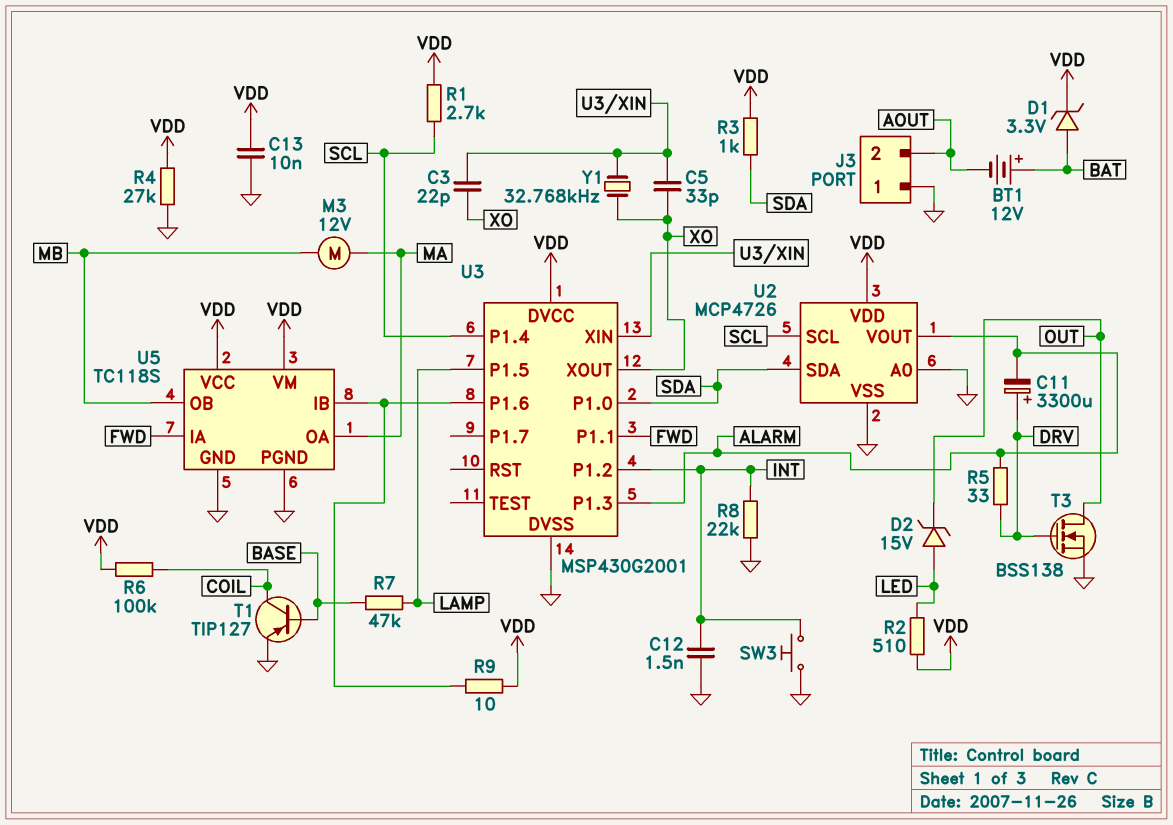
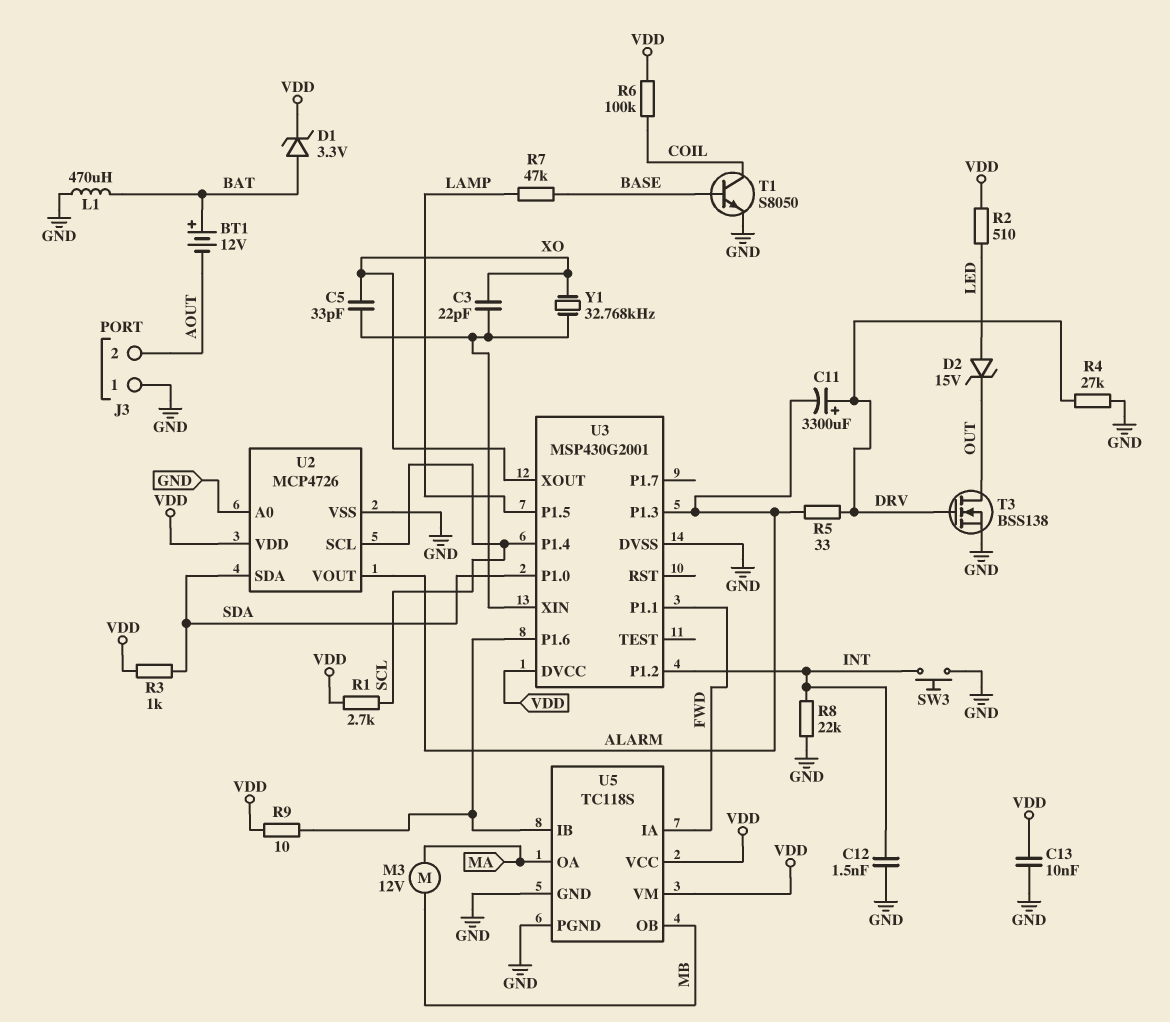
L1: none -> 470uH (BAT, GND)
R4: 27k (GND, VDD) -> 27k (DRV, GND)
T1: PNP TIP127 (B BASE, C COIL, E GND) -> NPN S8050 (B BASE, C COIL, E GND)

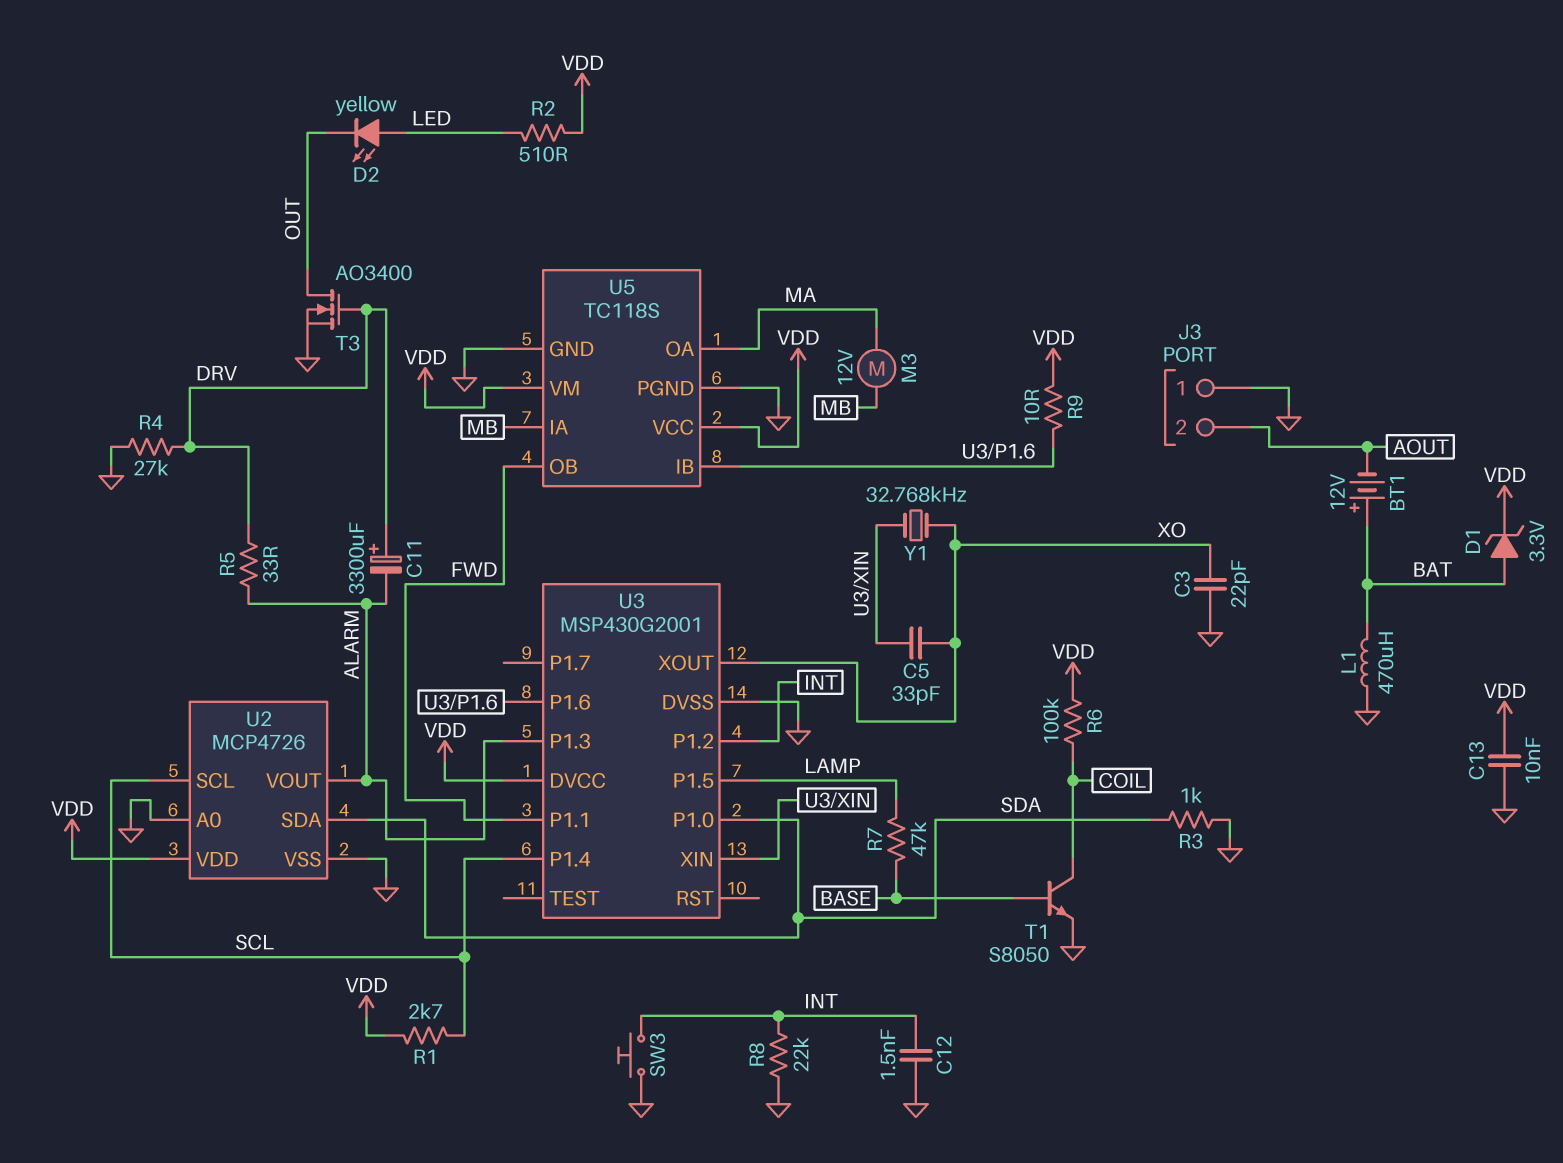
C3: 22pF (U3/XIN, XO) -> 22pF (GND, XO)
D2: zener 15V (A LED, K OUT) -> LED yellow (A LED, K OUT)
R3: 1k (SDA, VDD) -> 1k (GND, SDA)
T3: NMOS BSS138 (G DRV, D OUT, S GND) -> NMOS AO3400 (G DRV, D OUT, S GND)
U5 pin IA: FWD -> MB
U5 pin OB: MB -> FWD

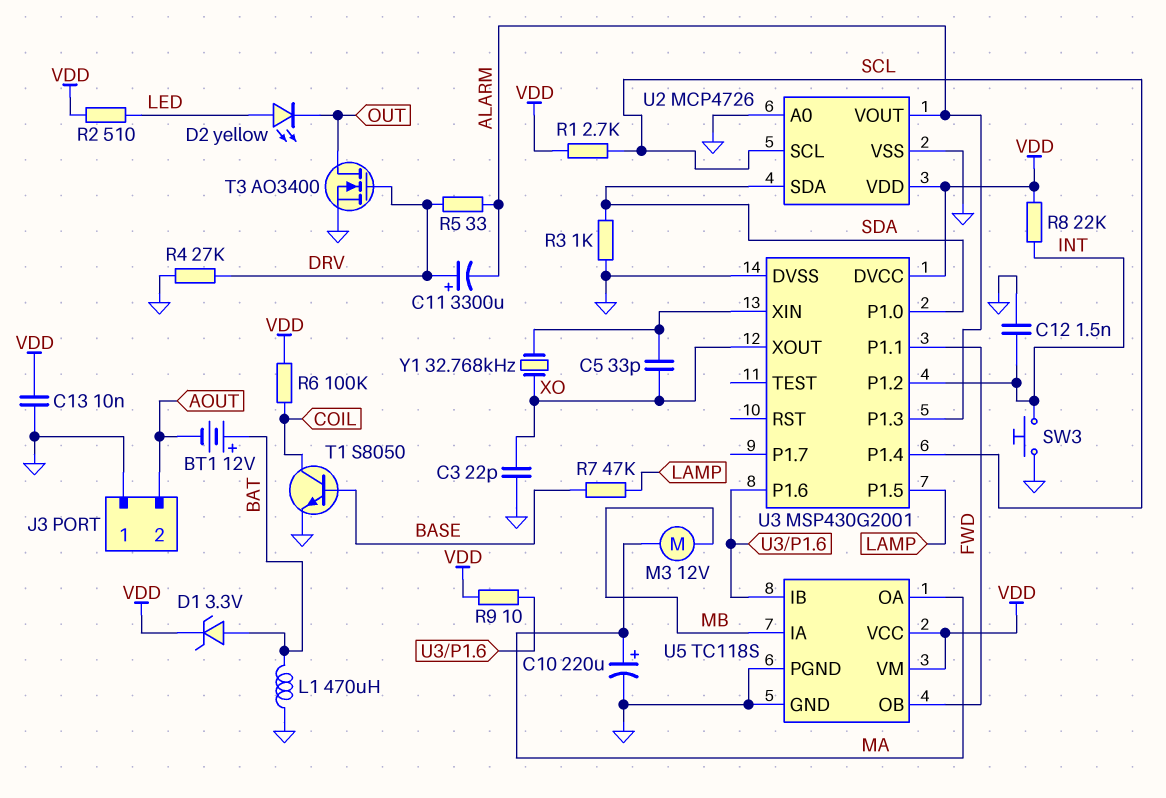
C10: none -> 220uF (plus MA, minus GND)
R8: 22k (GND, INT) -> 22k (INT, VDD)

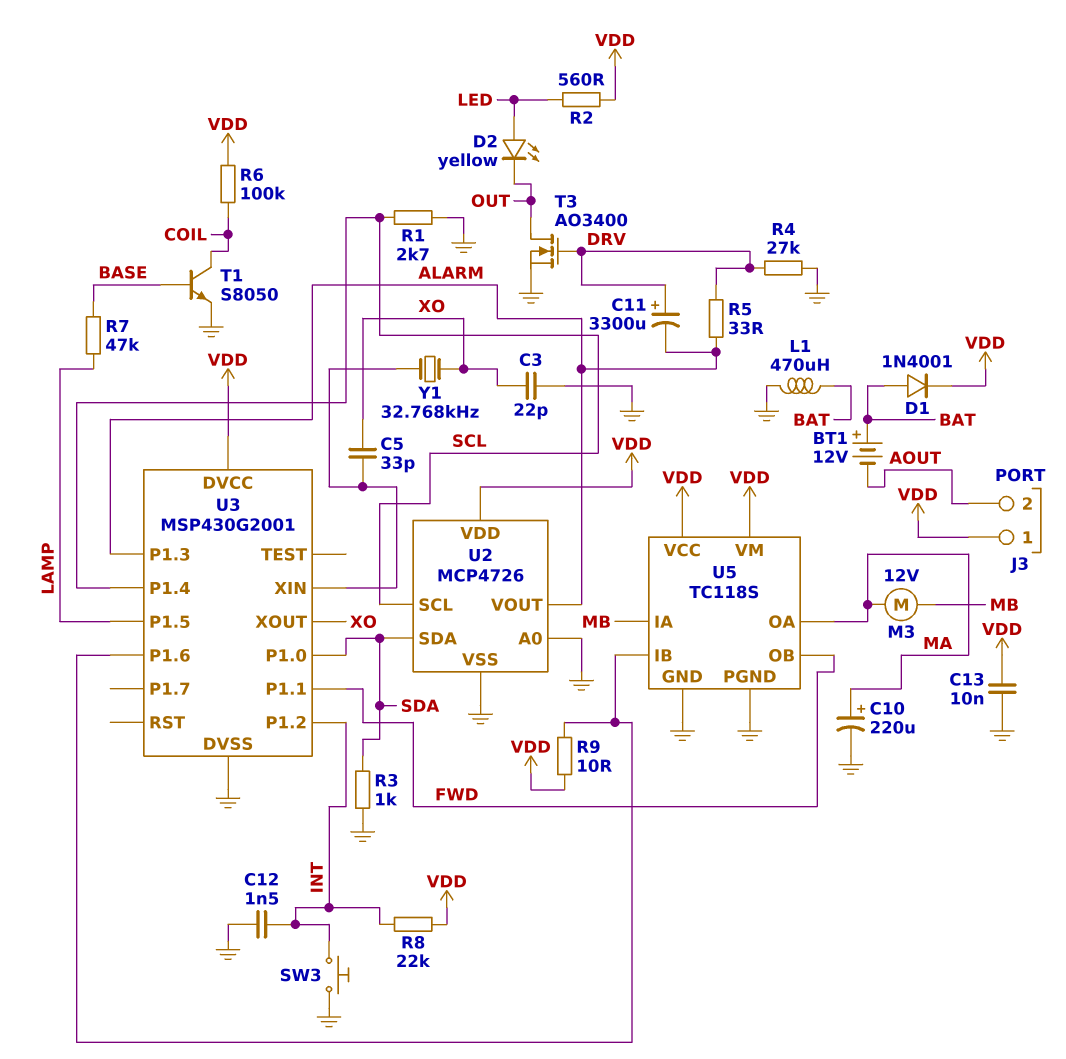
D1: zener 3.3V (A BAT, K VDD) -> diode 1N4001 (A BAT, K VDD)
J3 pin 1: GND -> VDD
R1: 2.7k (SCL, VDD) -> 2.7k (GND, SCL)
R2: 510 (LED, VDD) -> 560 (LED, VDD)

